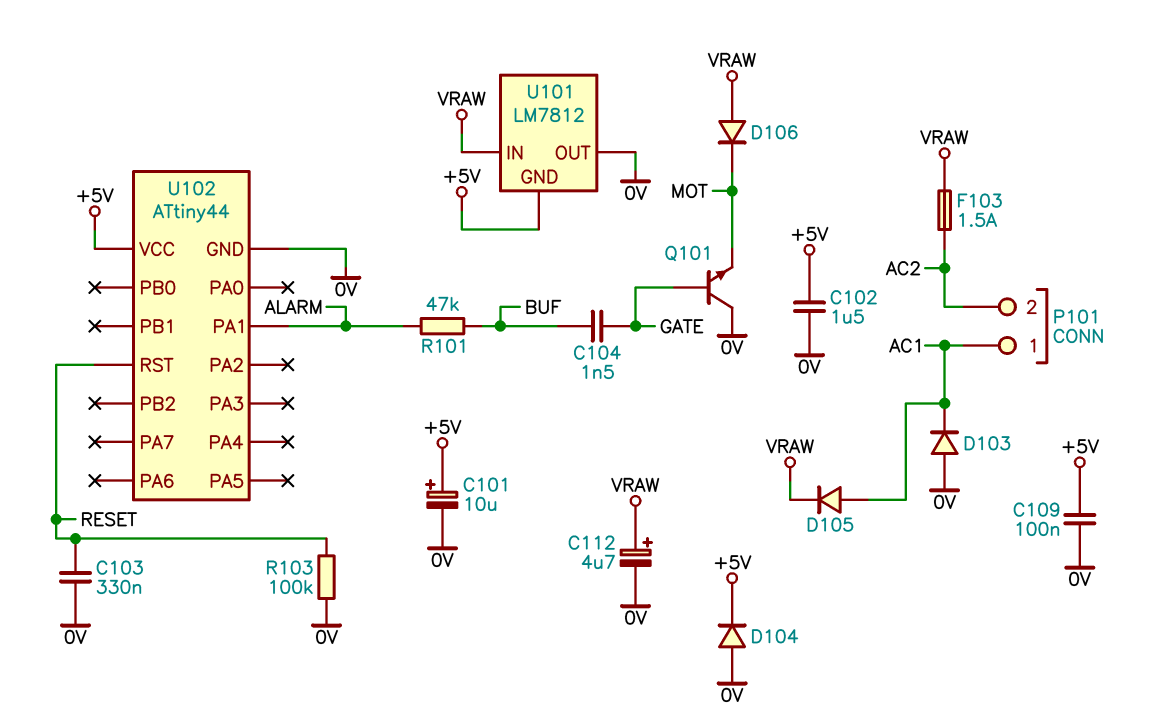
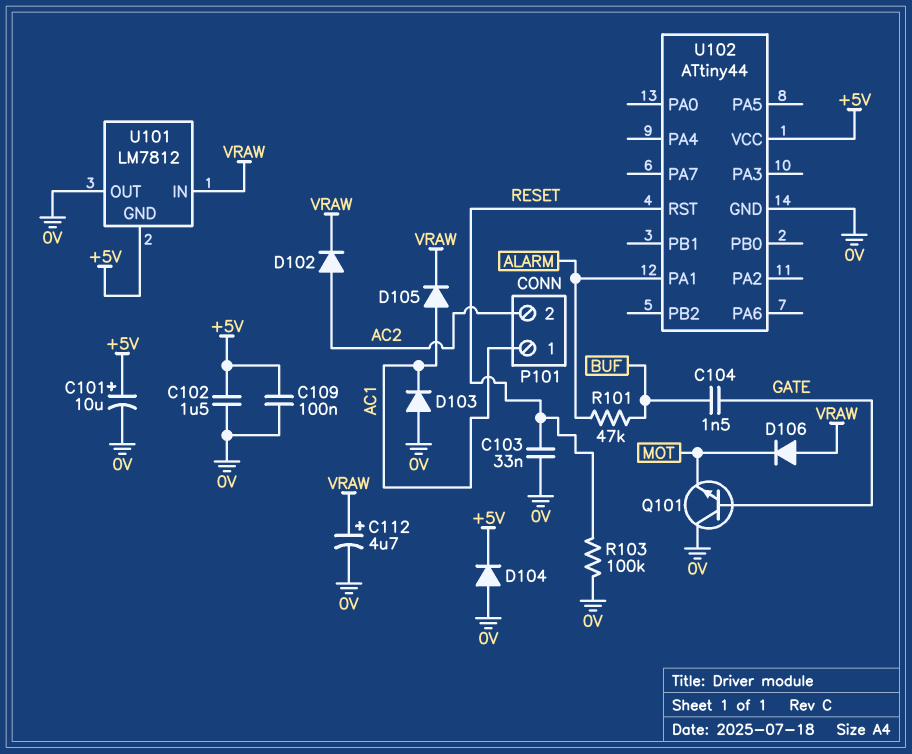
C103: 330nF (0V, RESET) -> 33nF (0V, RESET)
D102: none -> diode (A AC2, K VRAW)
F103: 1.5A (AC2, VRAW) -> none

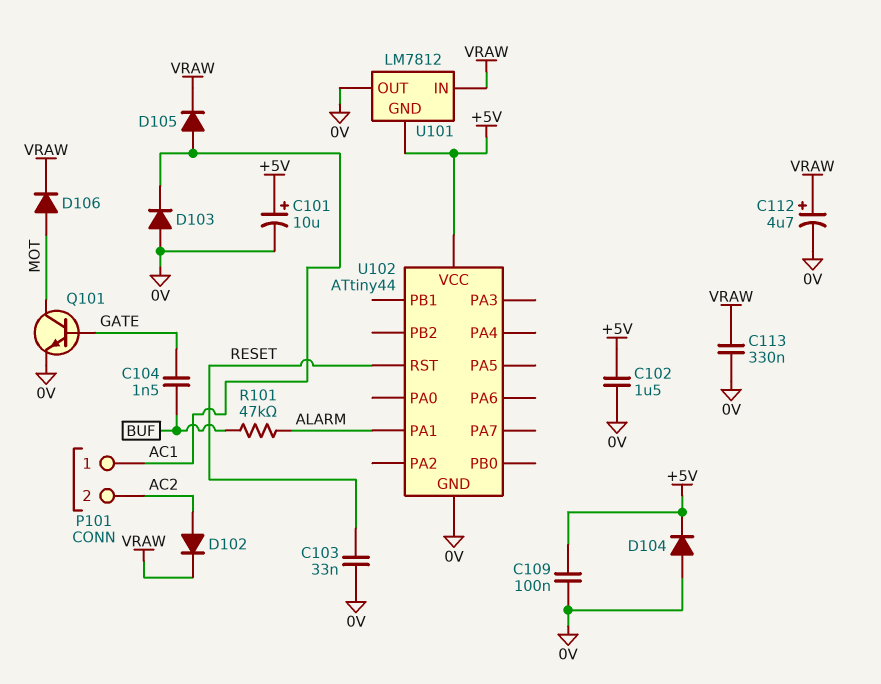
C113: none -> 330nF (0V, VRAW)
D106: diode (A VRAW, K MOT) -> diode (A MOT, K VRAW)
Q101: NPN (B GATE, C 0V, E MOT) -> NPN (B GATE, C MOT, E 0V)
R103: 100k (0V, RESET) -> none

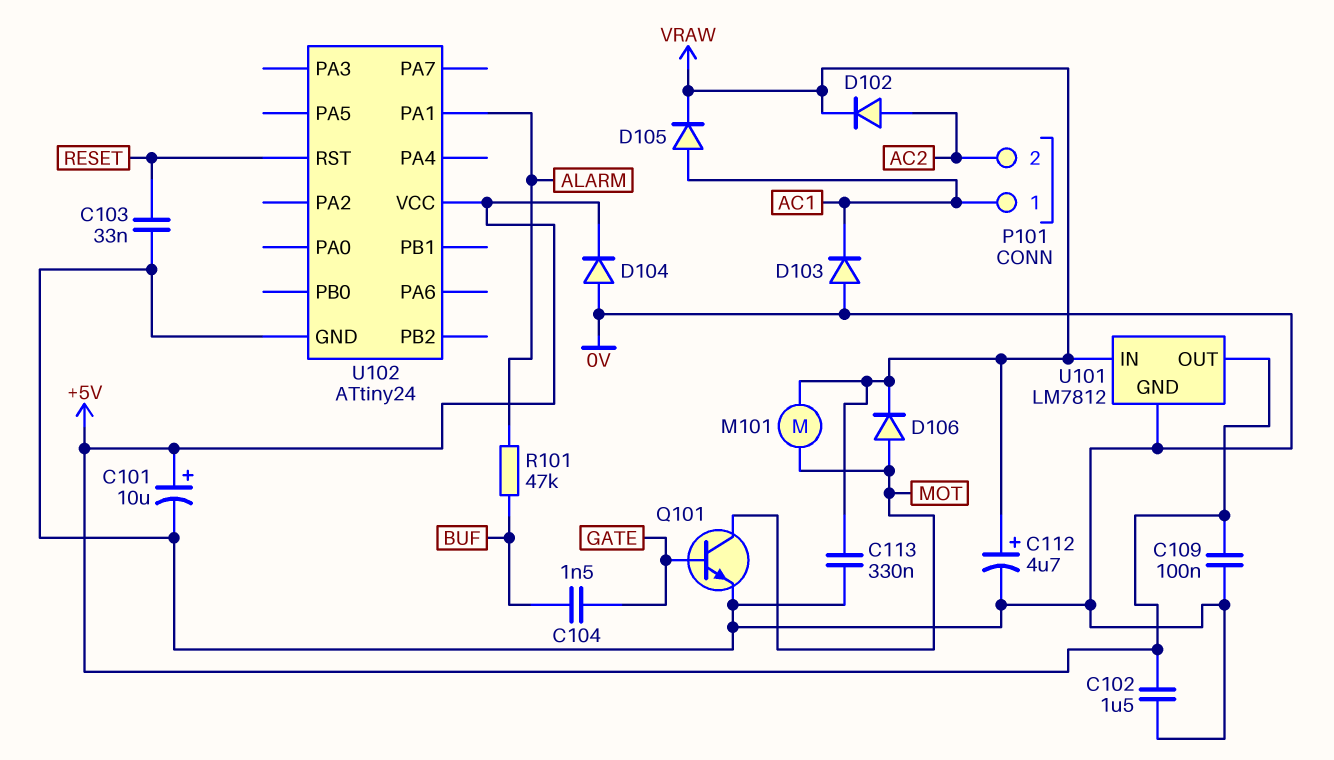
M101: none -> motor (MOT, VRAW)
U101 pin GND: +5V -> 0V
U101 pin OUT: 0V -> +5V
U102: ATtiny44 -> ATtiny24

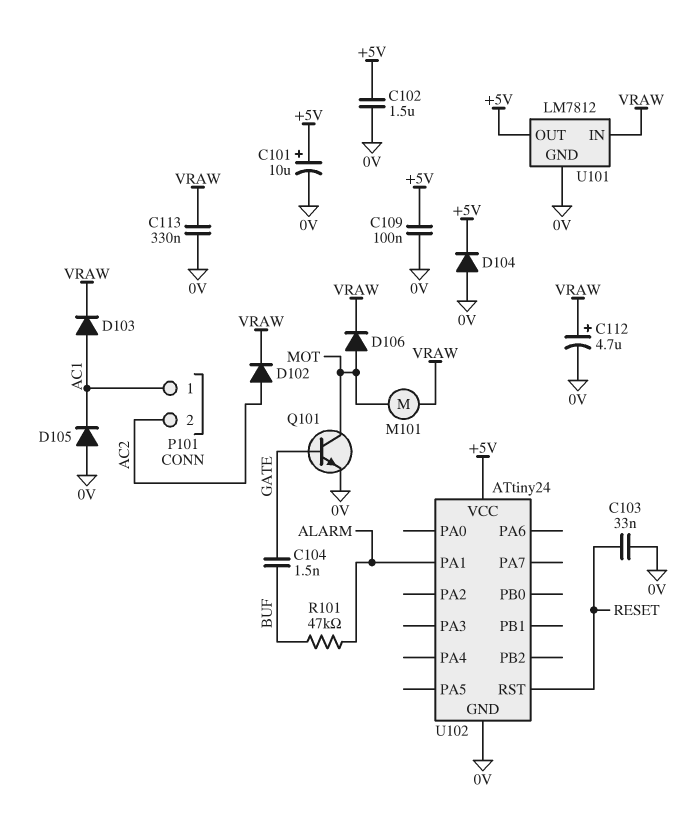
D103: diode (A 0V, K AC1) -> diode (A AC1, K VRAW)
D105: diode (A AC1, K VRAW) -> diode (A 0V, K AC1)

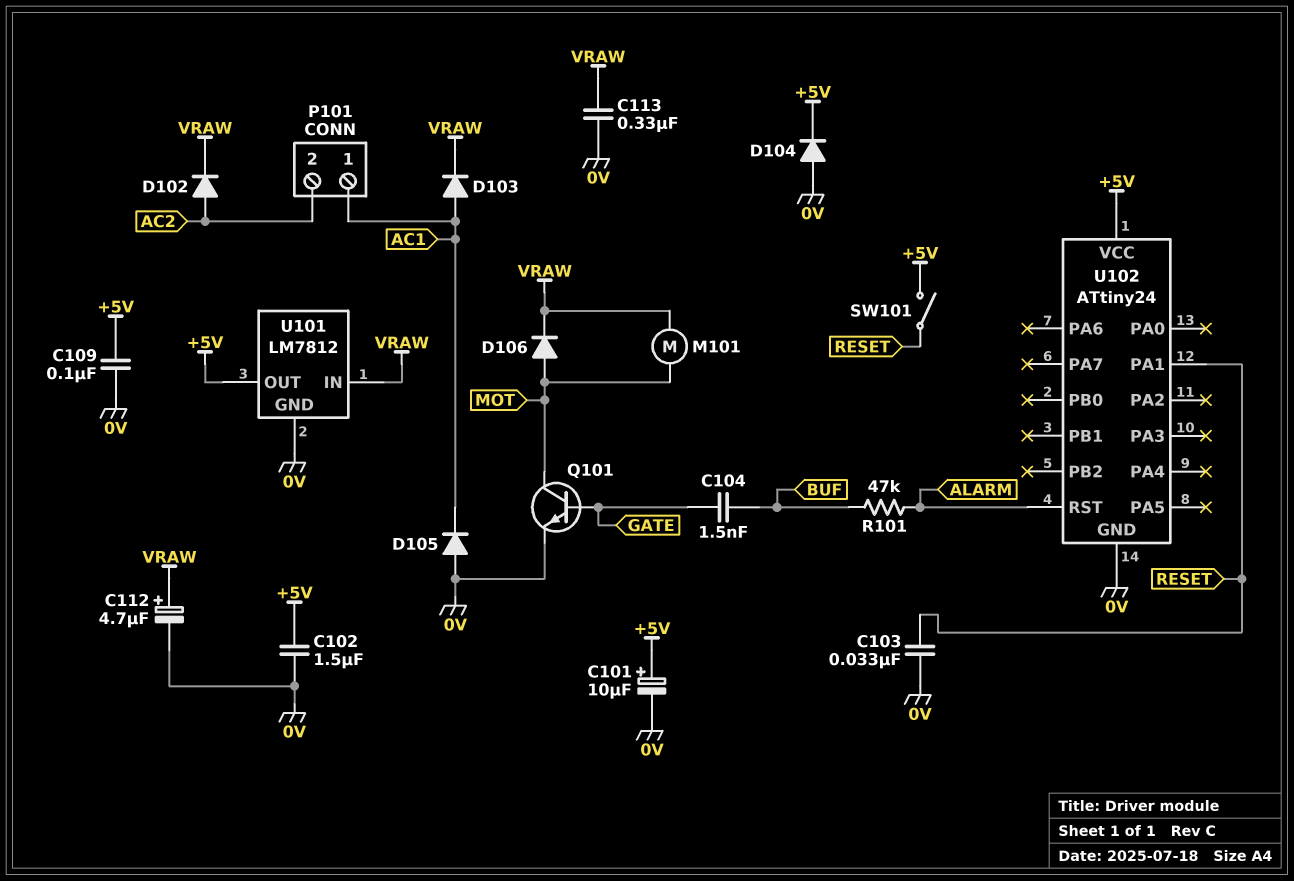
SW101: none -> switch (+5V, RESET)
U102 pin PA1: ALARM -> RESET
U102 pin RST: RESET -> ALARM

